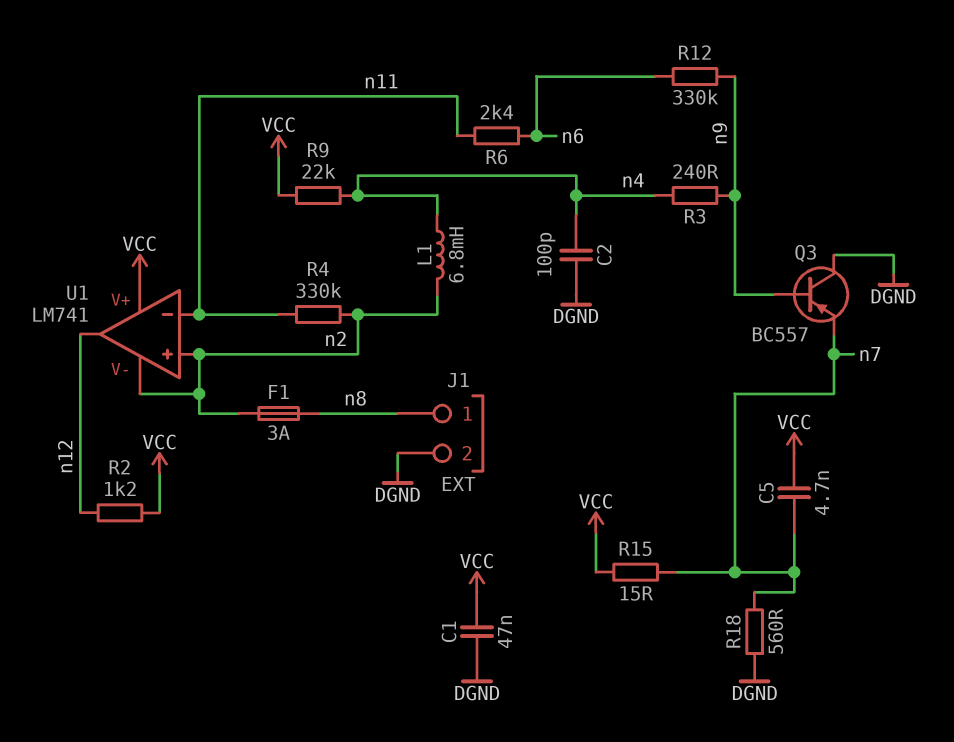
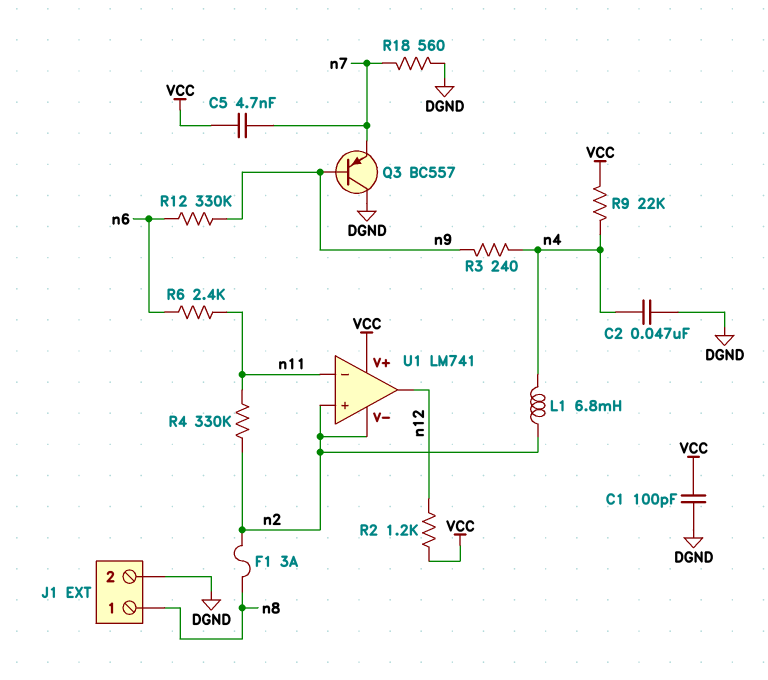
C1: 47nF (DGND, VCC) -> 100pF (DGND, VCC)
C2: 100pF (DGND, n4) -> 47nF (DGND, n4)
R15: 15 (VCC, n7) -> none

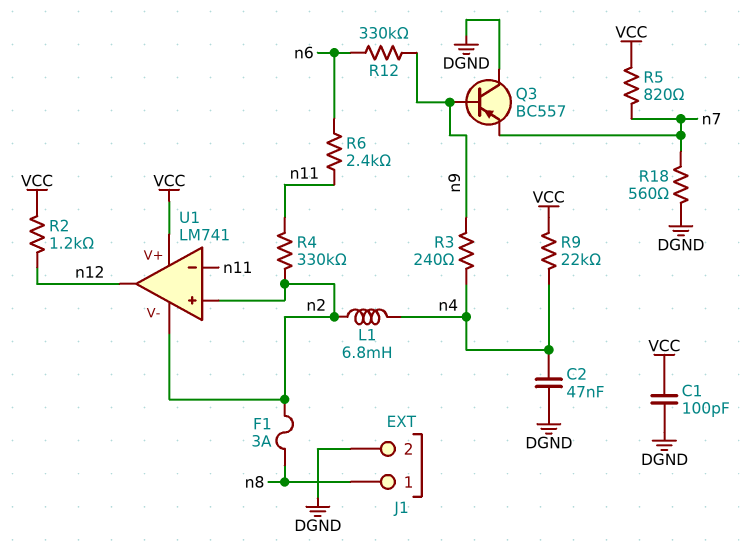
C5: 4.7nF (VCC, n7) -> none
R5: none -> 820 (VCC, n7)

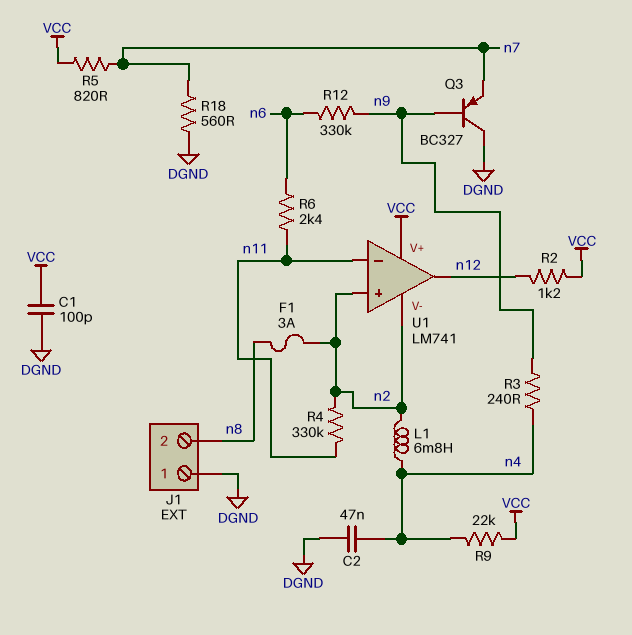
J1 pin 1: n8 -> DGND
J1 pin 2: DGND -> n8
Q3: PNP BC557 (B n9, C DGND, E n7) -> PNP BC327 (B n9, C DGND, E n7)

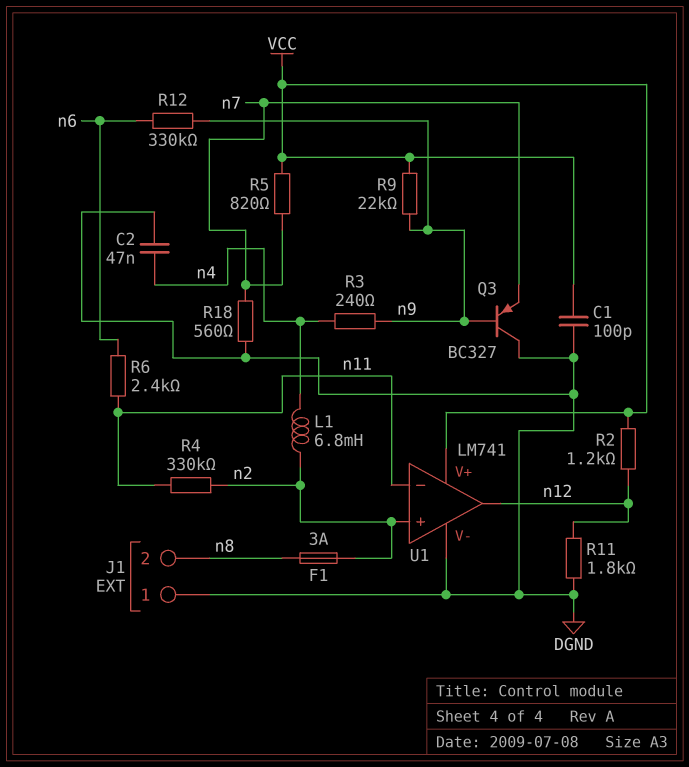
R9: 22k (VCC, n4) -> 22k (VCC, n9)
R11: none -> 1.8k (DGND, n12)
U1 pin V-: n2 -> DGND

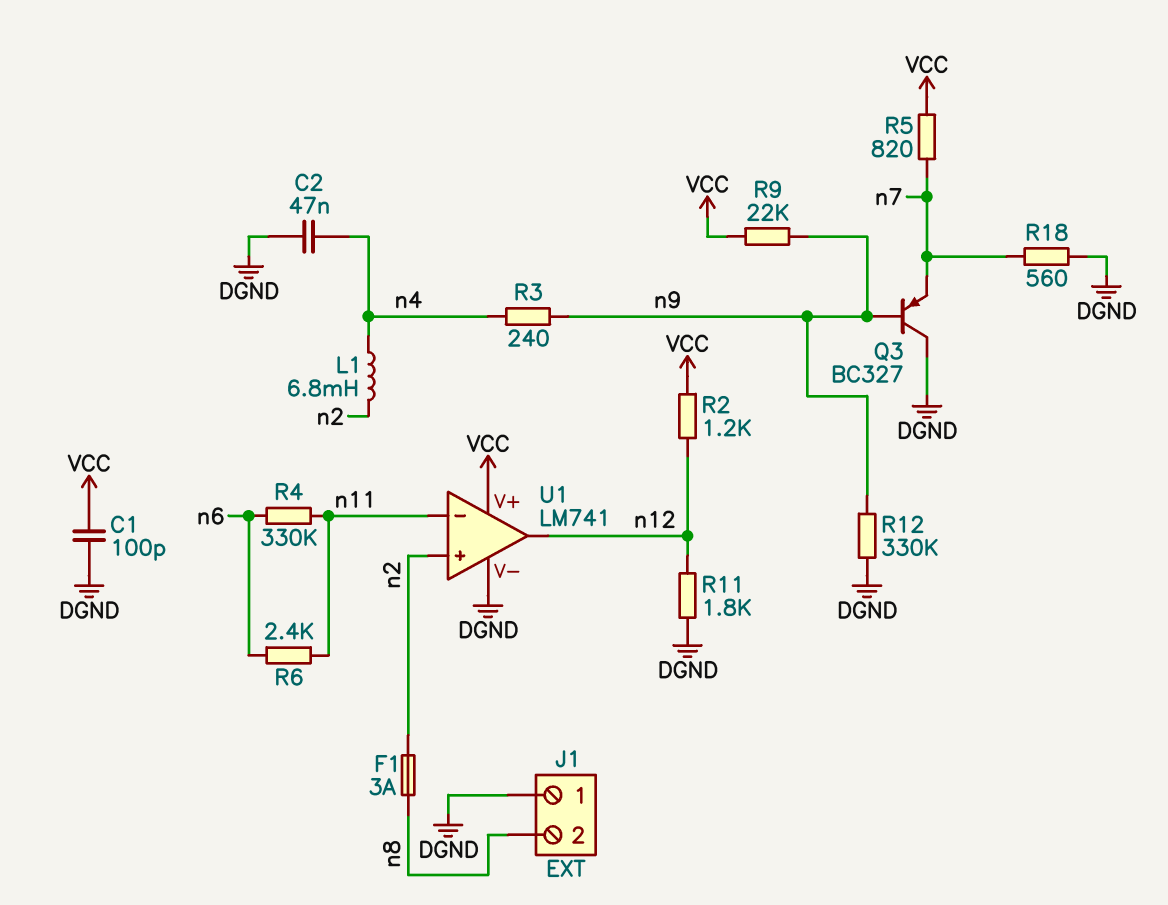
R4: 330k (n2, n11) -> 330k (n6, n11)
R12: 330k (n6, n9) -> 330k (DGND, n9)

